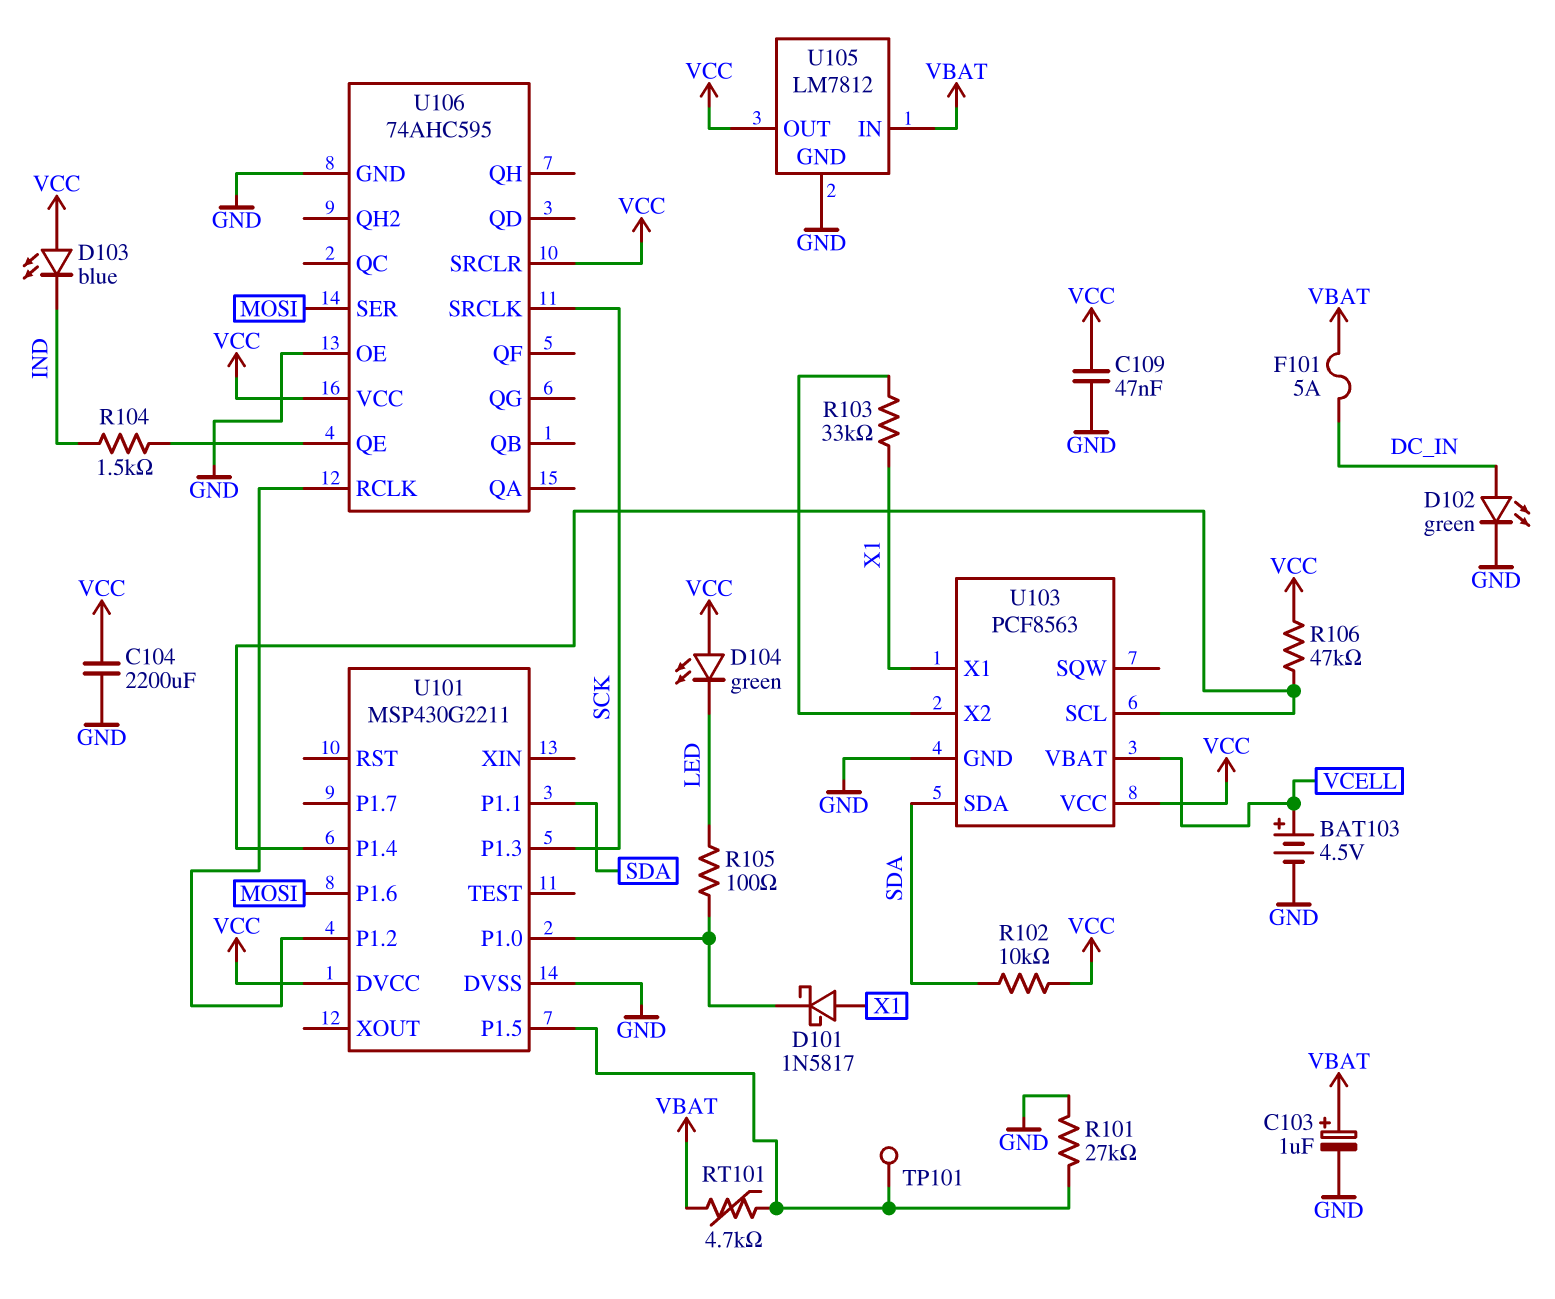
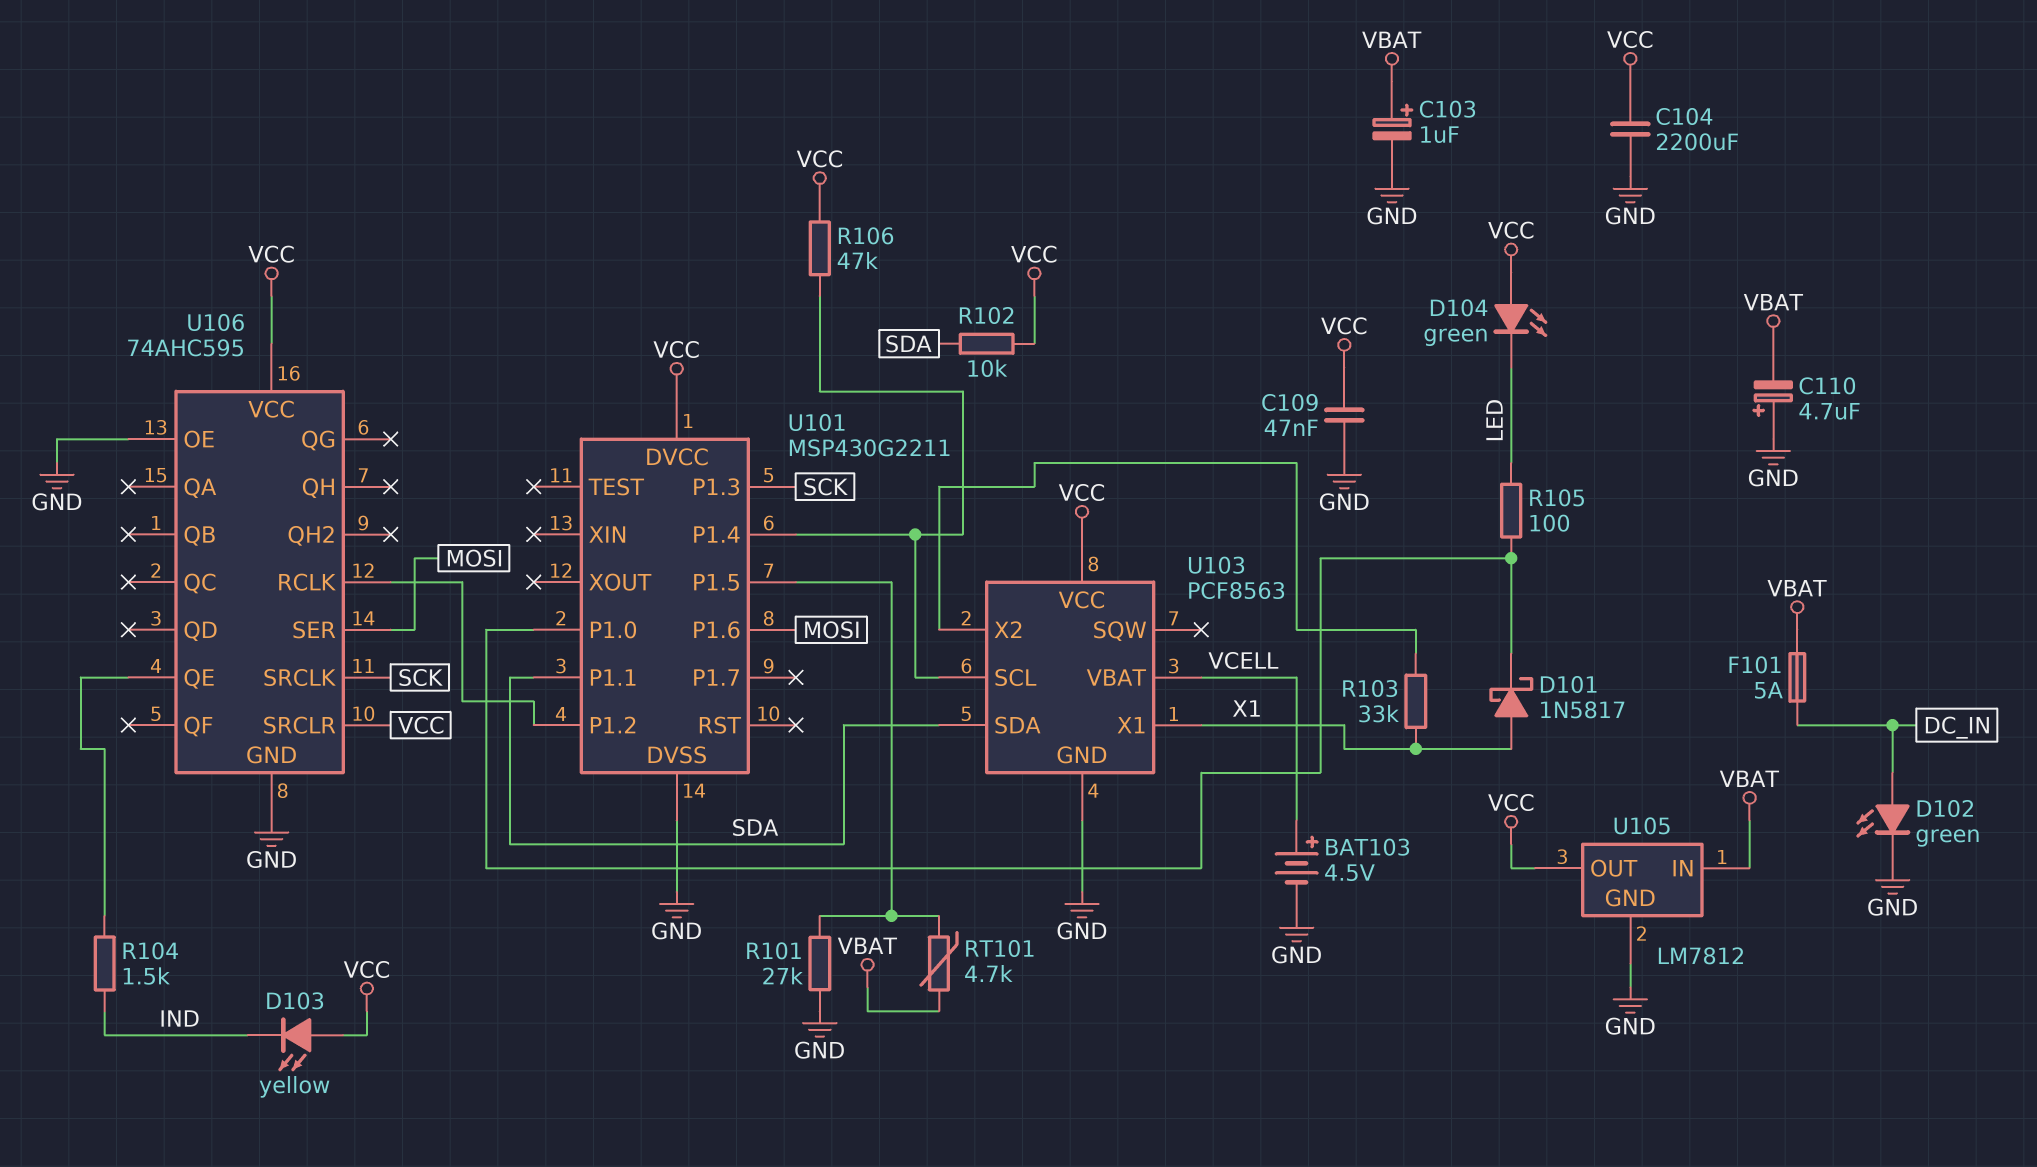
C110: none -> 4.7uF (plus GND, minus VBAT)
D103: LED blue (A VCC, K IND) -> LED yellow (A VCC, K IND)
TP101: test point (U101/P1.5) -> none

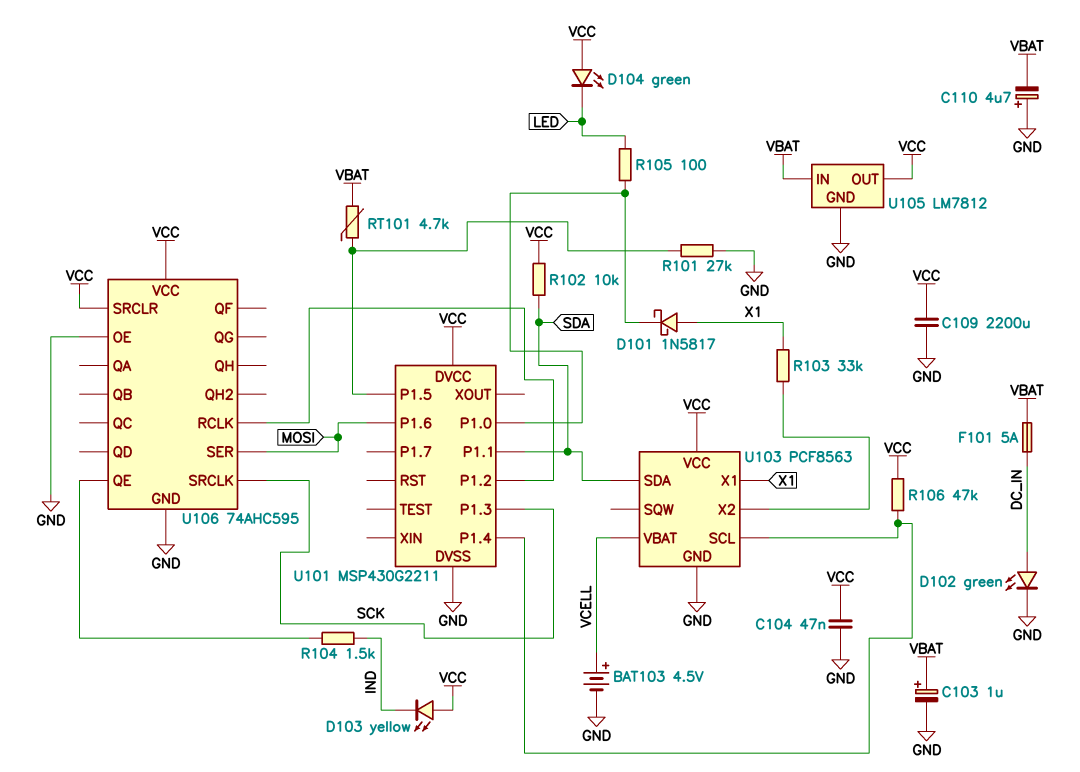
C104: 2200uF (GND, VCC) -> 47nF (GND, VCC)
C109: 47nF (GND, VCC) -> 2200uF (GND, VCC)

